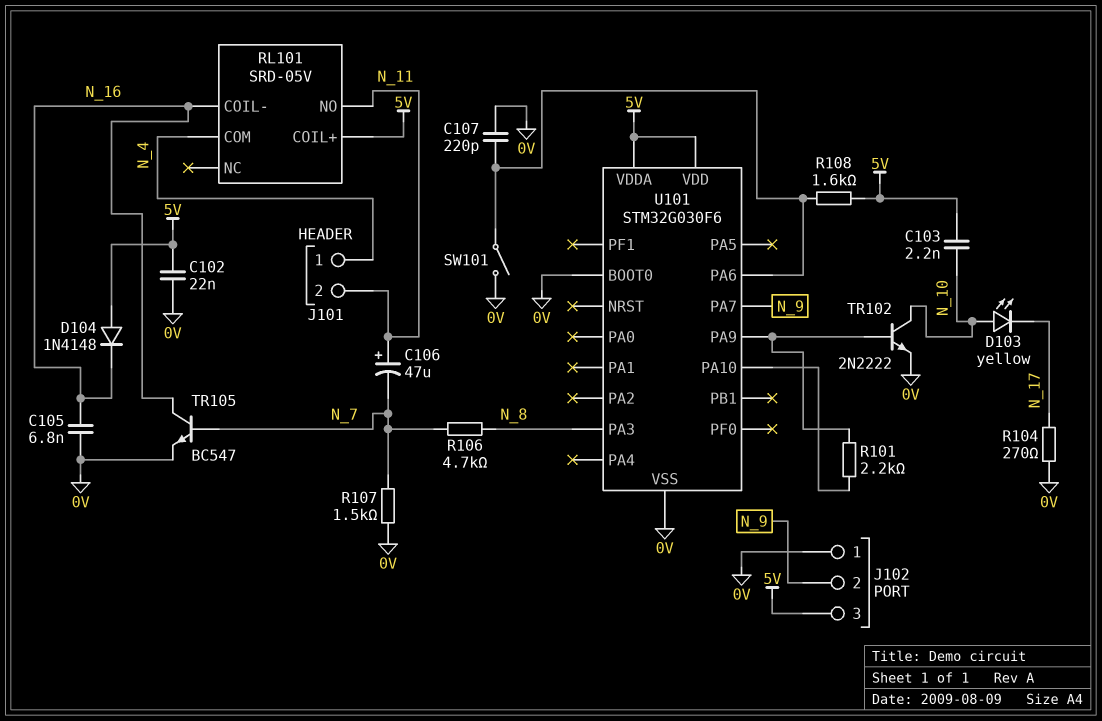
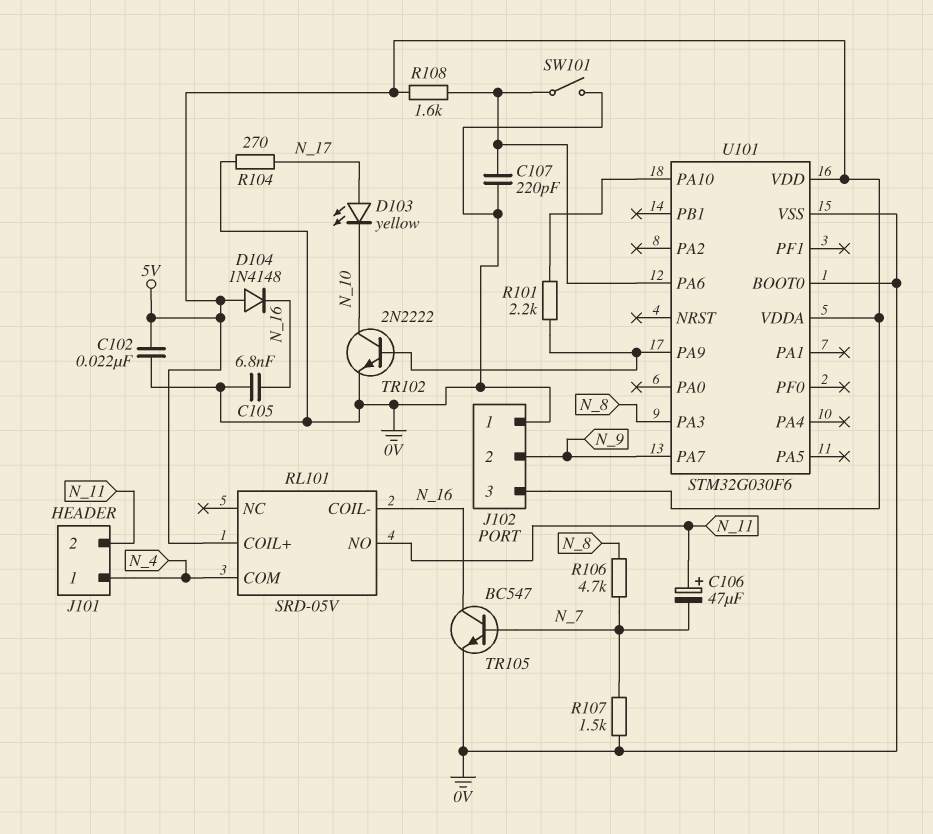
C103: 2.2nF (5V, N_10) -> none
D103: LED yellow (A N_10, K N_17) -> LED yellow (A N_17, K N_10)

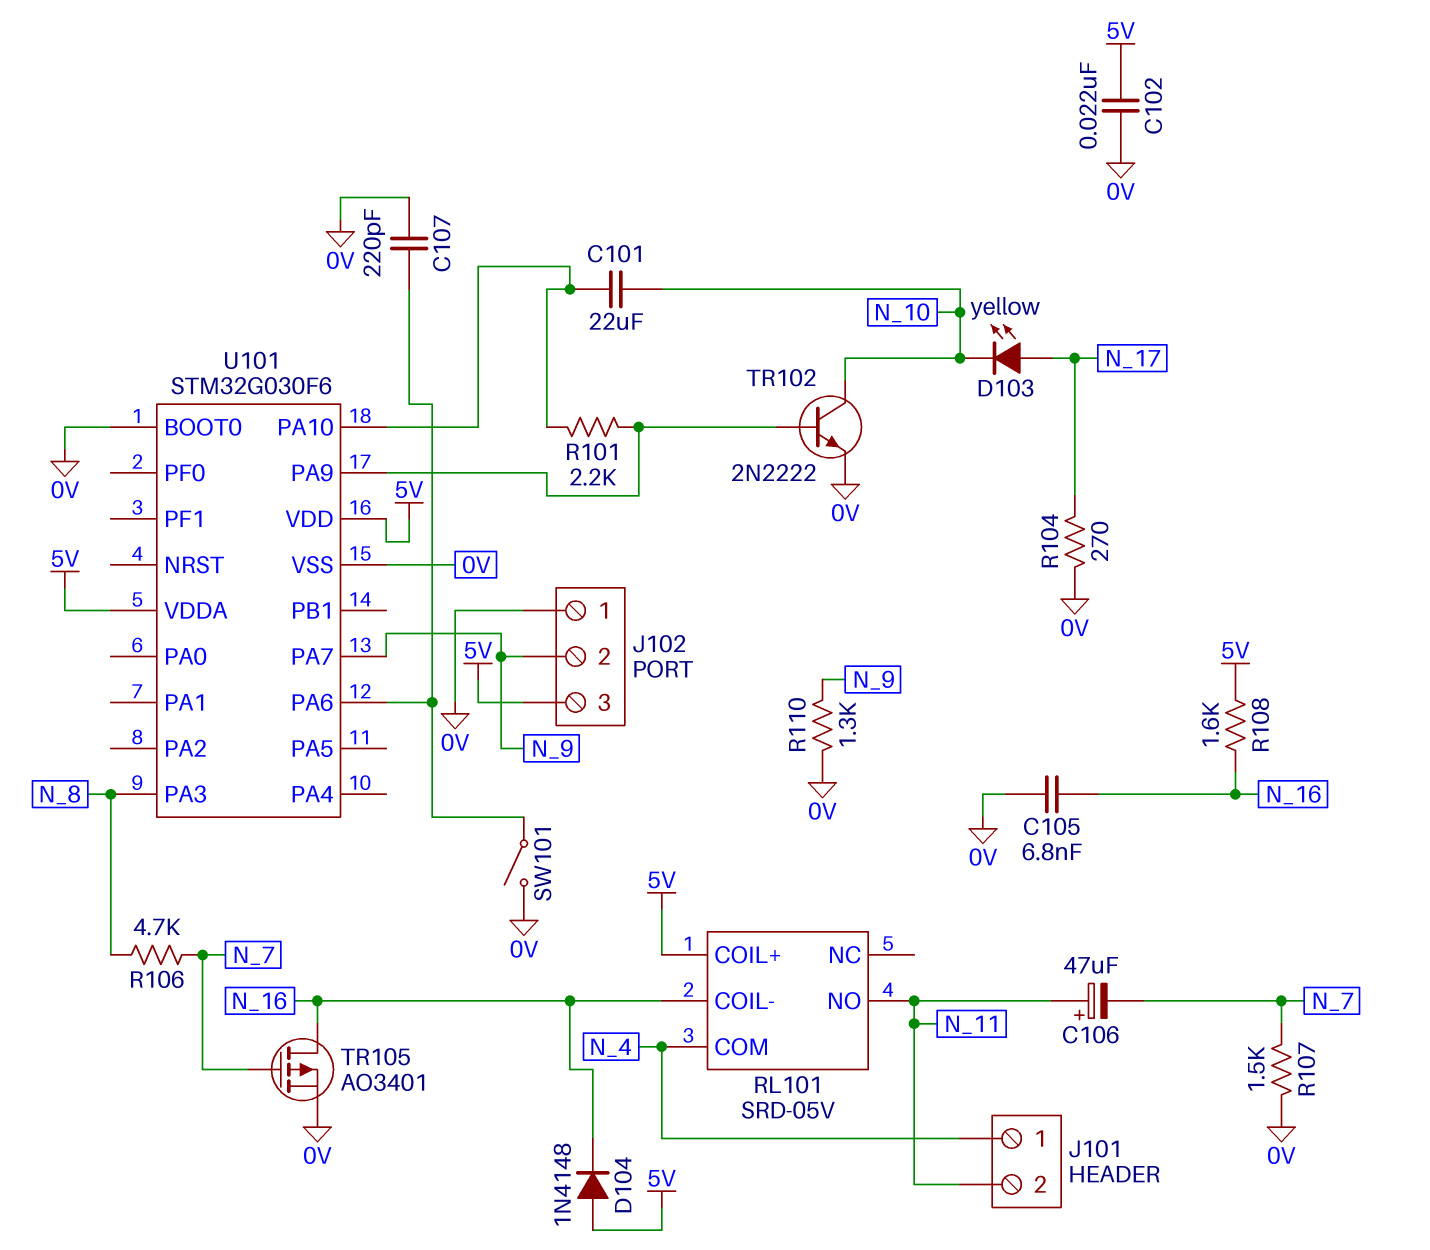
C101: none -> 22uF (N_10, U101/PA10)
R108: 1.6k (5V, U101/PA6) -> 1.6k (5V, N_16)
R110: none -> 1.3k (0V, N_9)
TR105: NPN BC547 (B N_7, C N_16, E 0V) -> PMOS AO3401 (G N_7, D N_16, S 0V)

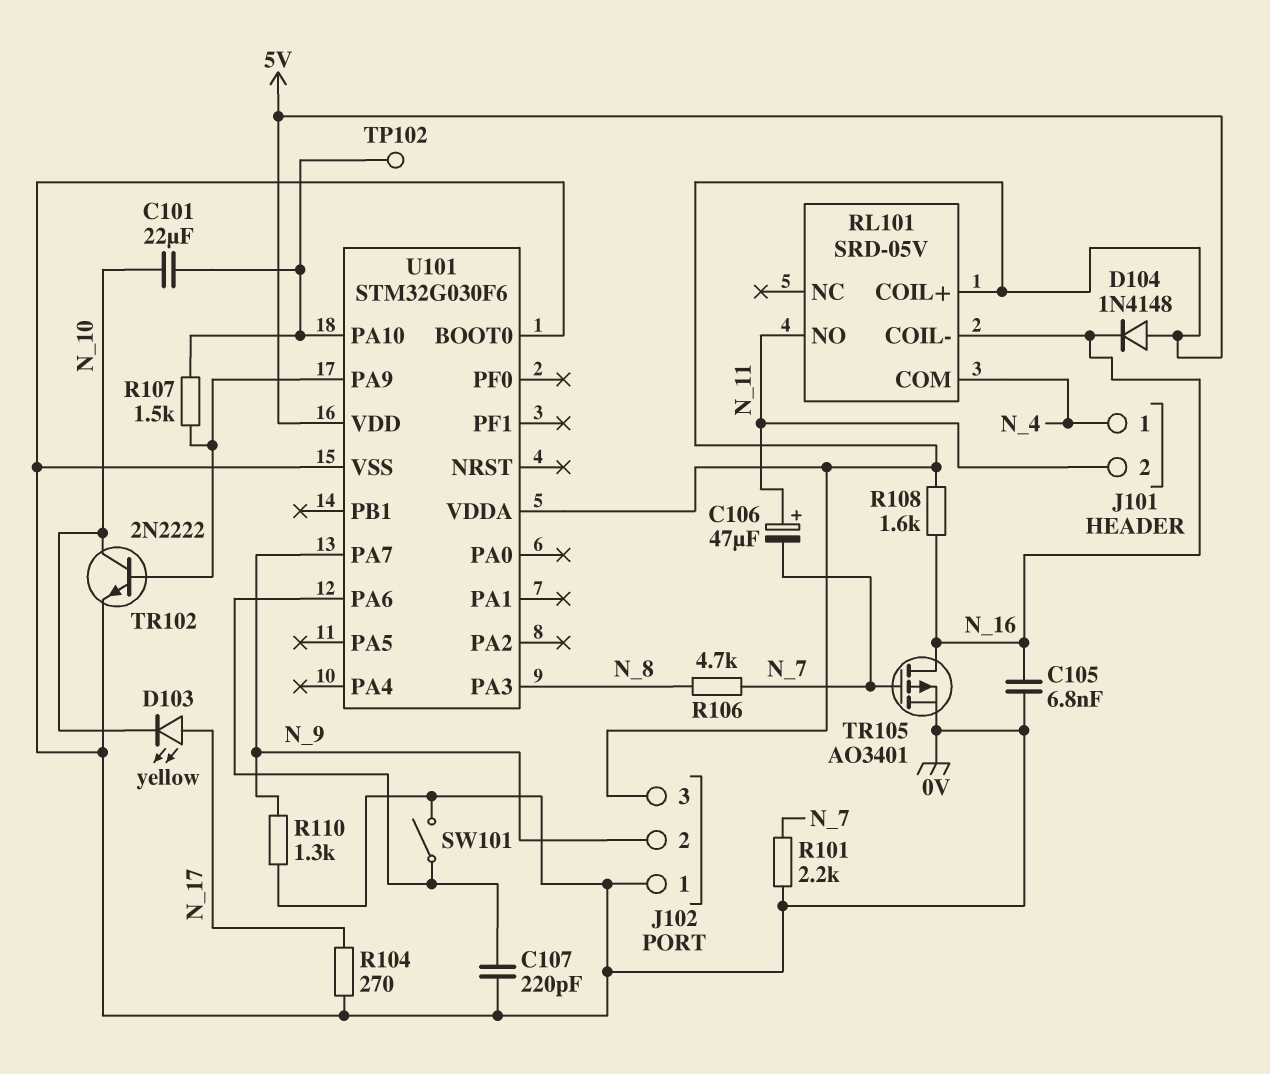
C102: 22nF (0V, 5V) -> none
R101: 2.2k (U101/PA9, U101/PA10) -> 2.2k (0V, N_7)
R107: 1.5k (0V, N_7) -> 1.5k (U101/PA9, U101/PA10)
TP102: none -> test point (U101/PA10)

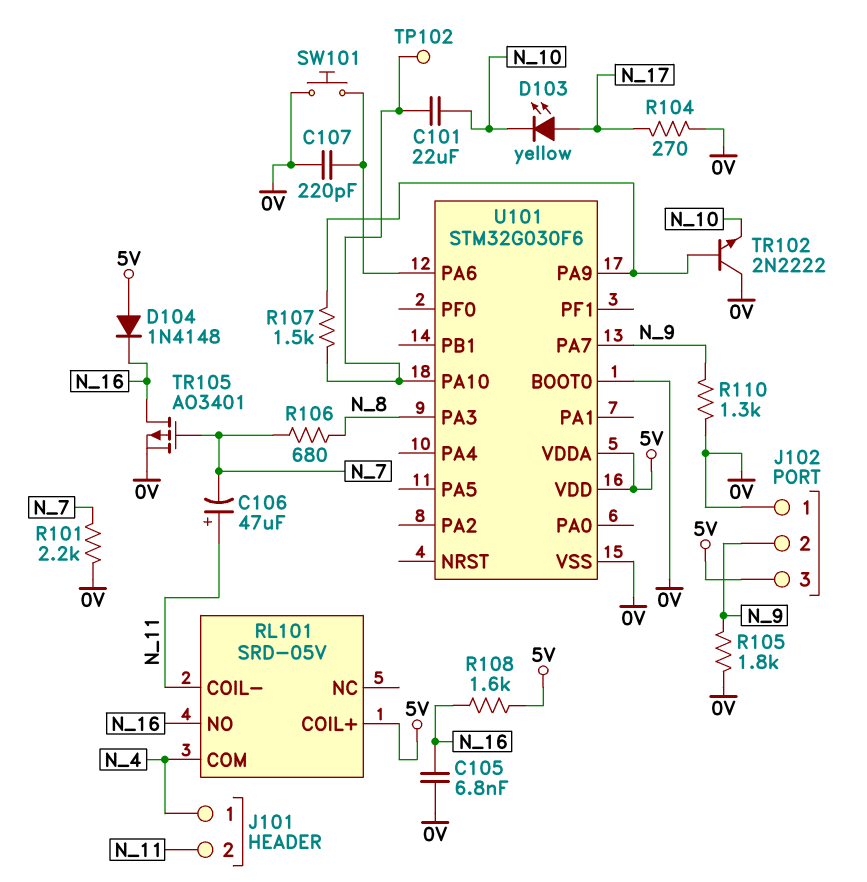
R105: none -> 1.8k (0V, N_9)
R106: 4.7k (N_7, N_8) -> 680 (N_7, N_8)
RL101 pin COIL-: N_16 -> N_11
RL101 pin NO: N_11 -> N_16
SW101: switch (0V, U101/PA6) -> button (0V, U101/PA6)
TR102: NPN 2N2222 (B U101/PA9, C N_10, E 0V) -> NPN 2N2222 (B U101/PA9, C 0V, E N_10)

